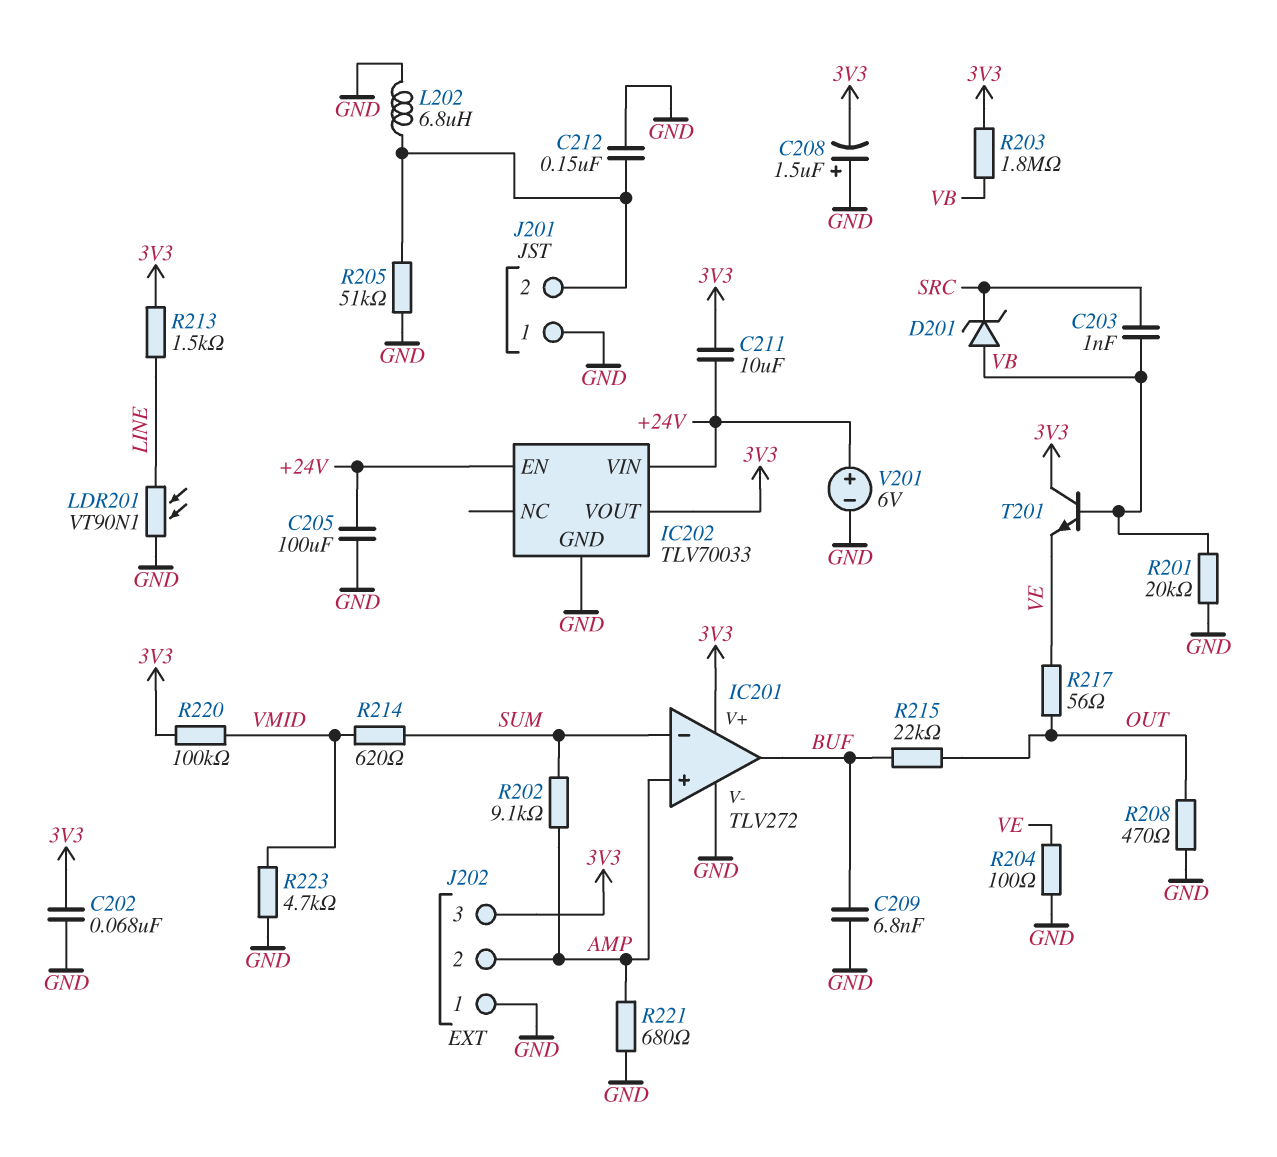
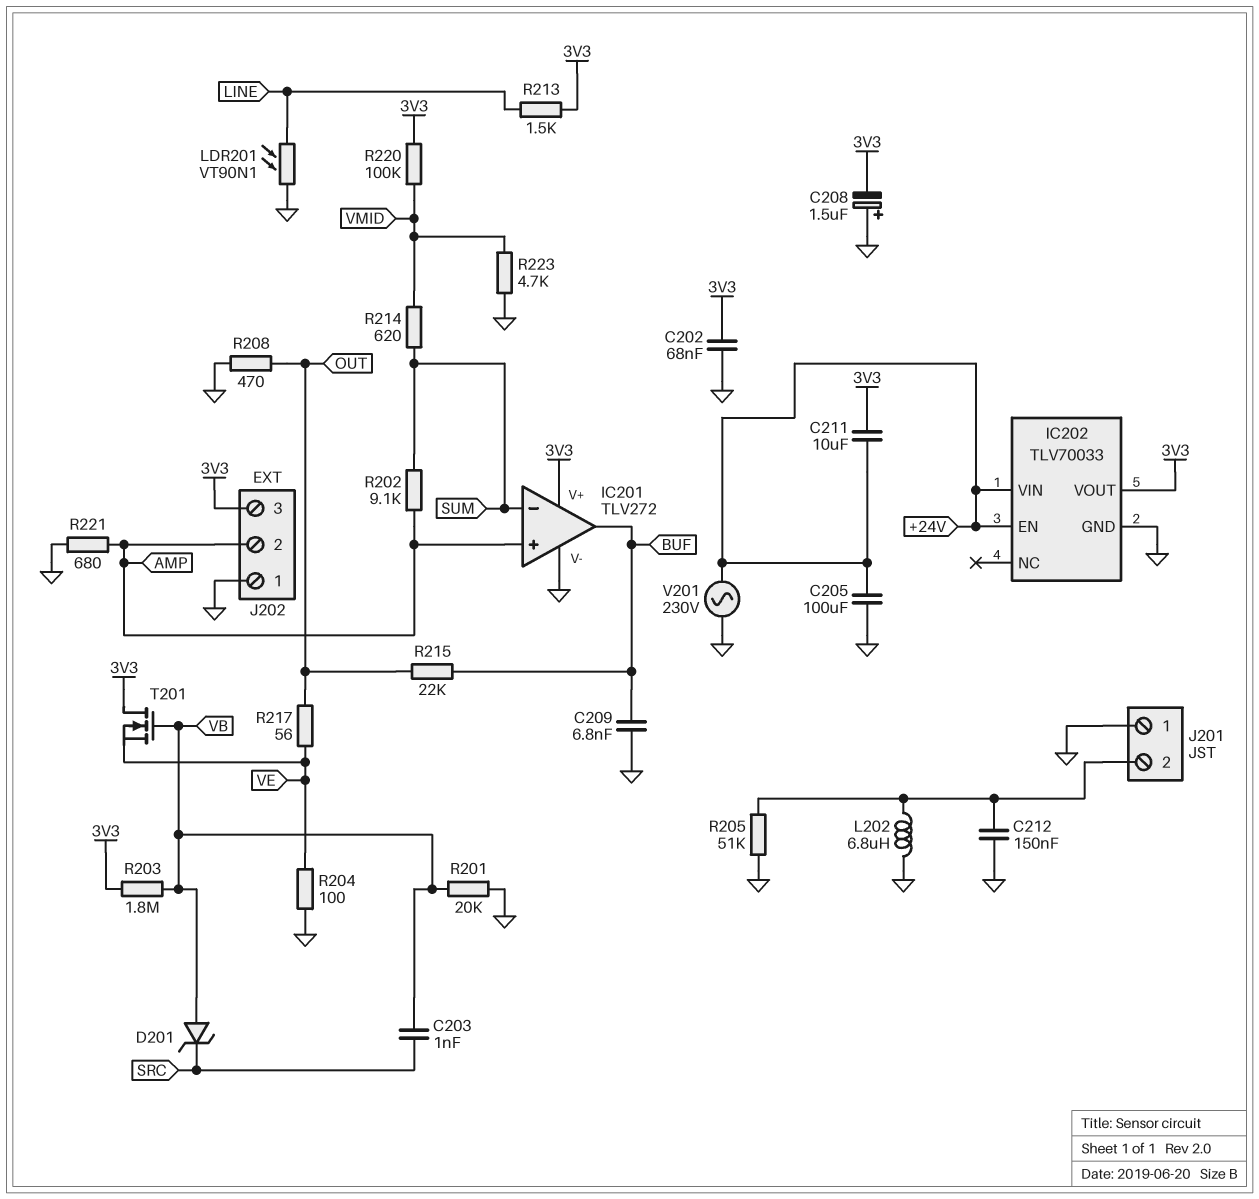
T201: NPN (B VB, C 3V3, E VE) -> NMOS (G VB, D 3V3, S VE)
V201: 6V (plus +24V, minus GND) -> AC 230V (+24V, GND)

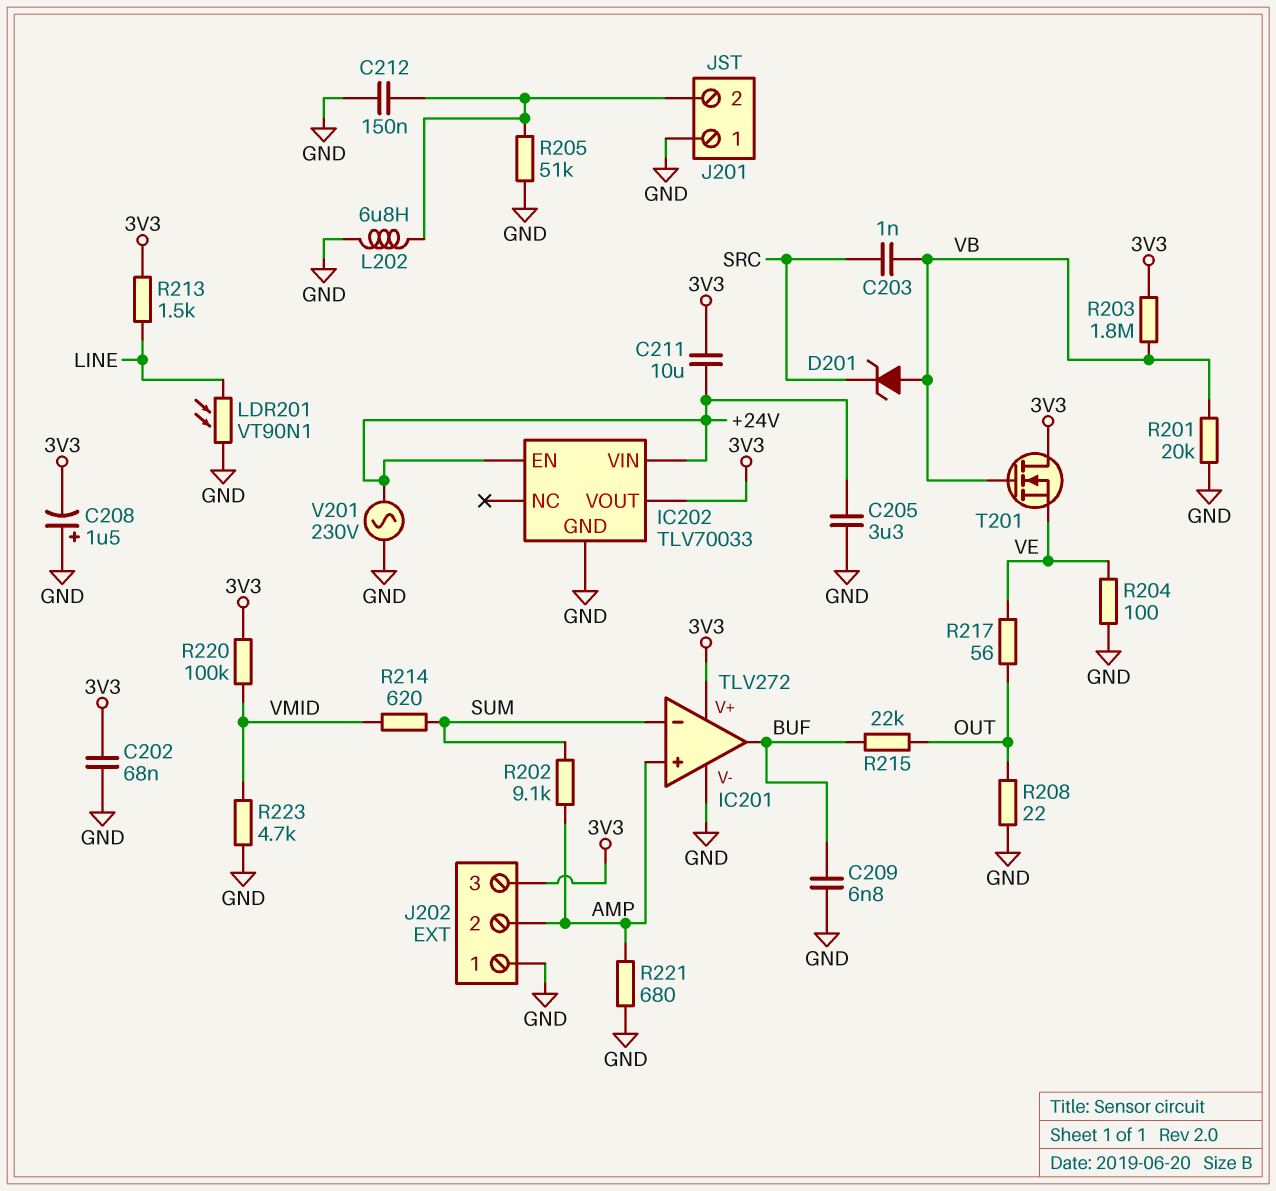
C205: 100uF (+24V, GND) -> 3.3uF (+24V, GND)
R208: 470 (GND, OUT) -> 22 (GND, OUT)

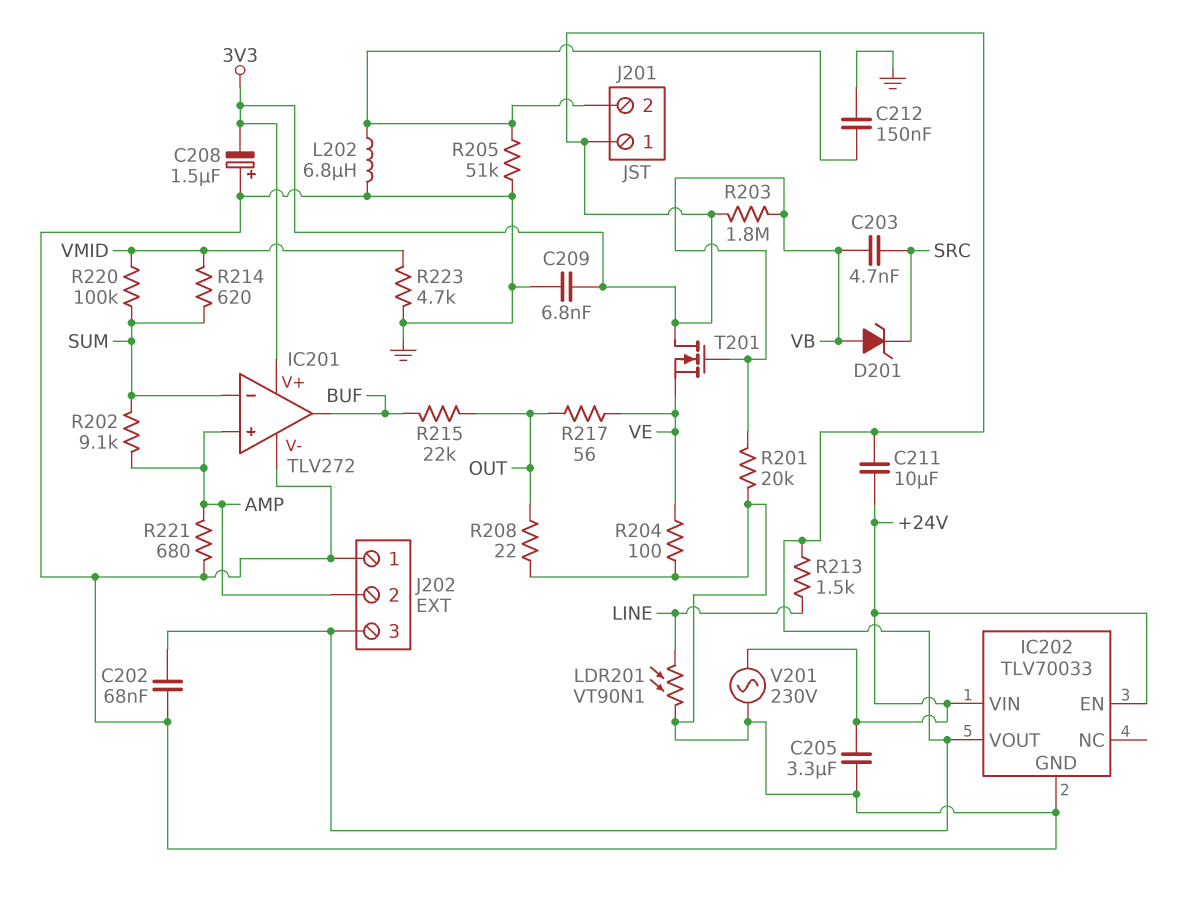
C203: 1nF (SRC, VB) -> 4.7nF (SRC, VB)
C209: 6.8nF (BUF, GND) -> 6.8nF (3V3, GND)
J201 pin 1: GND -> 3V3
R220: 100k (3V3, VMID) -> 100k (SUM, VMID)

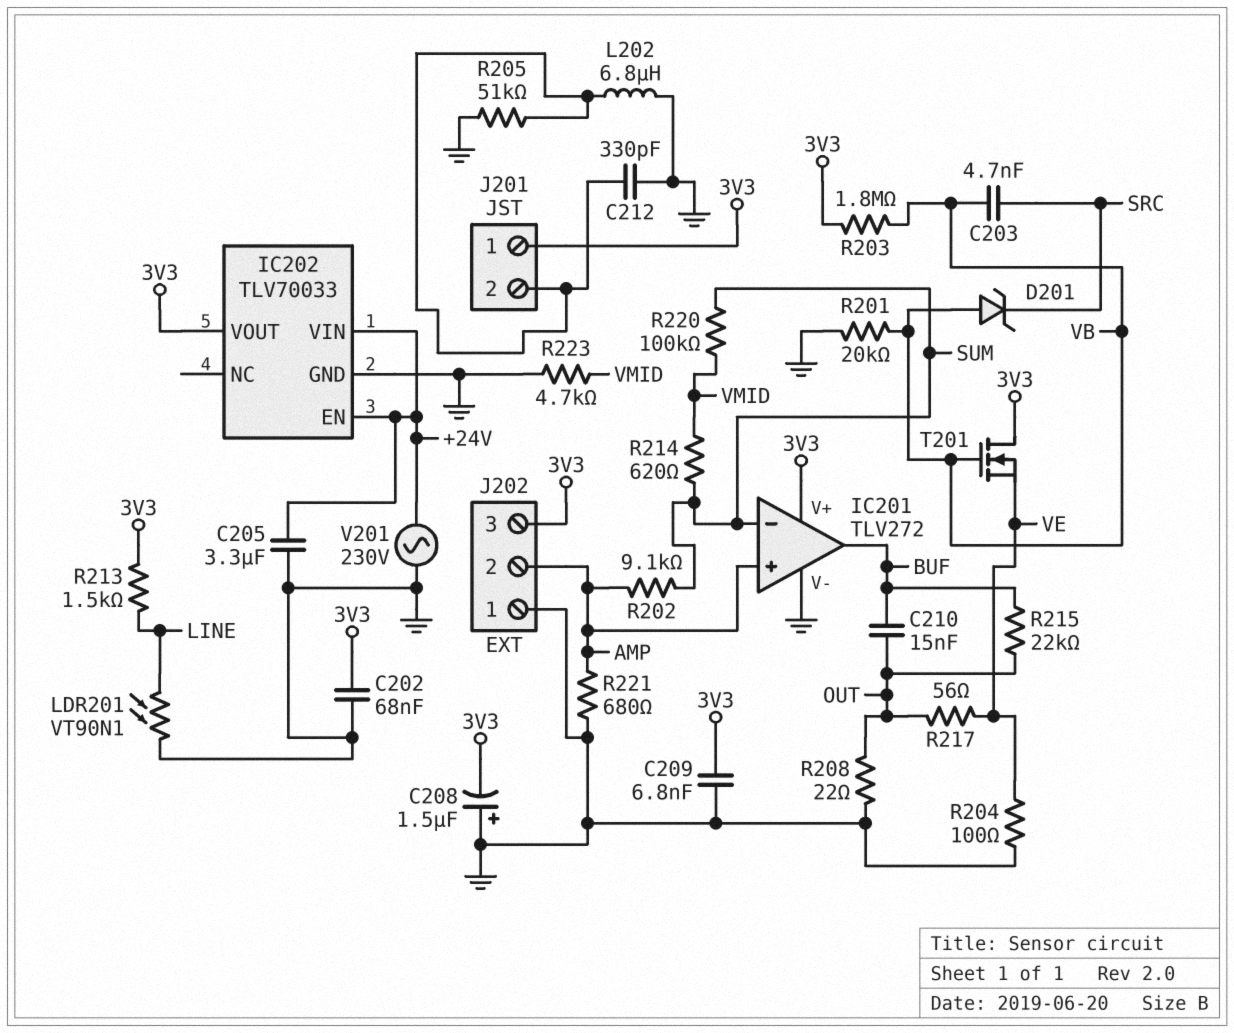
C210: none -> 15nF (BUF, OUT)
C211: 10uF (+24V, 3V3) -> none
C212: 150nF (GND, J201/2) -> 330pF (GND, J201/2)

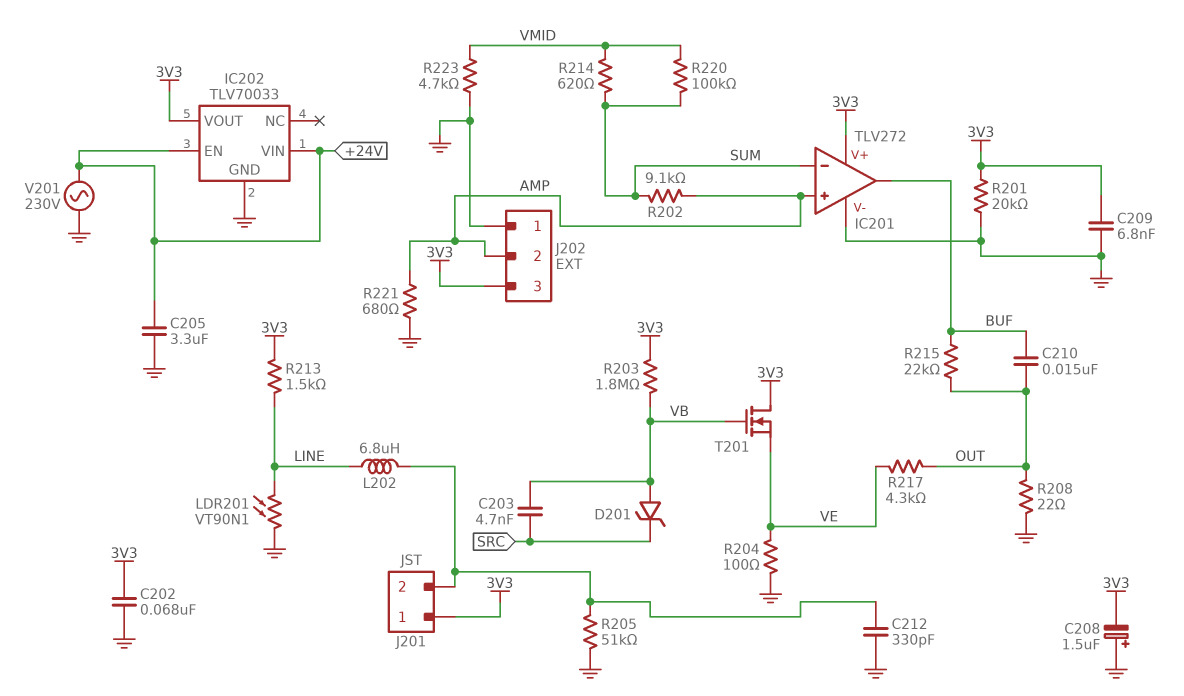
L202: 6.8uH (GND, J201/2) -> 6.8uH (J201/2, LINE)
R201: 20k (GND, VB) -> 20k (3V3, GND)
R217: 56 (OUT, VE) -> 4.3k (OUT, VE)

